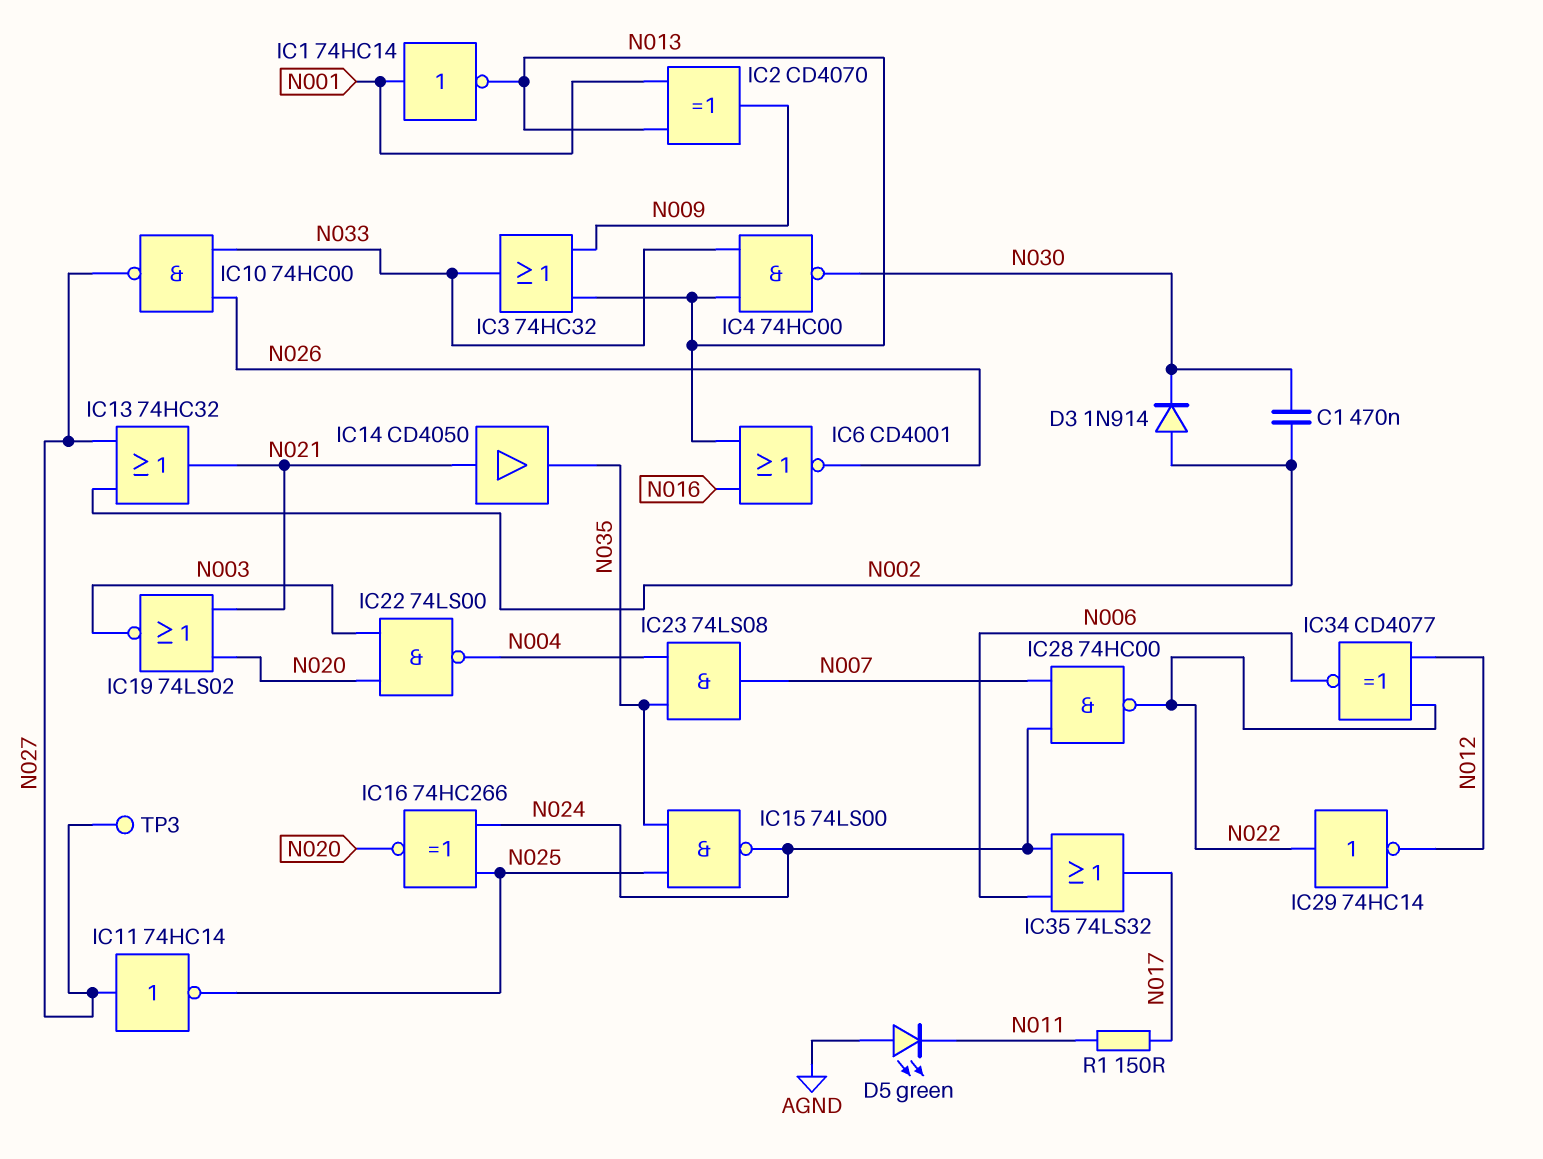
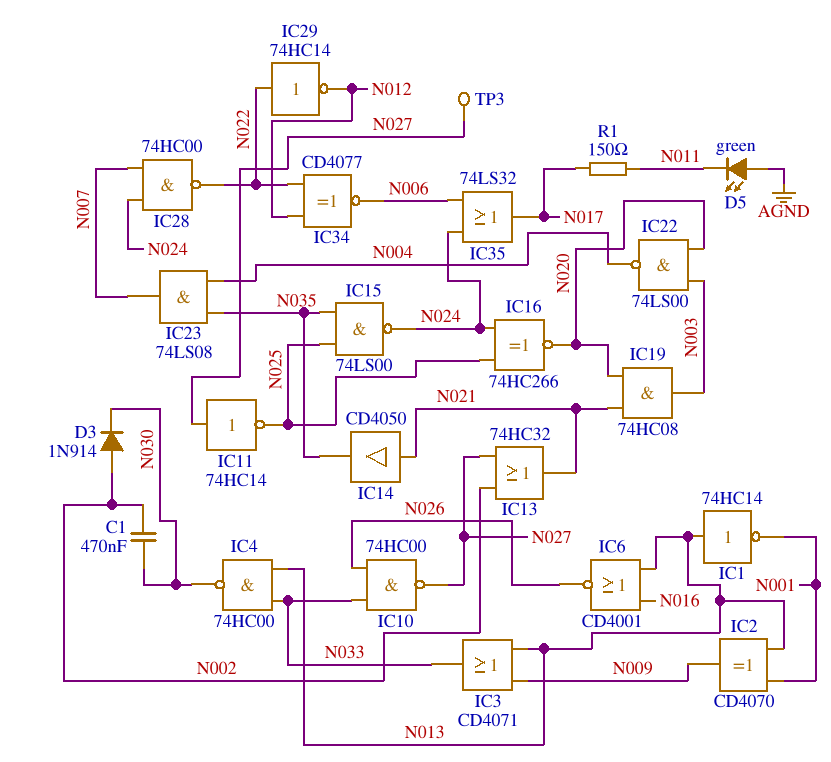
IC1: NOT 74HC14 (in N001, out N013) -> NOT 74HC14 (in N013, out N001)
IC3: OR 74HC32 (in N009, in N013, out N033) -> OR CD4071 (in N009, in N013, out N033)
IC19: NOR 74LS02 (in N020, in N021, out N003) -> AND 74HC08 (in N020, in N021, out N003)

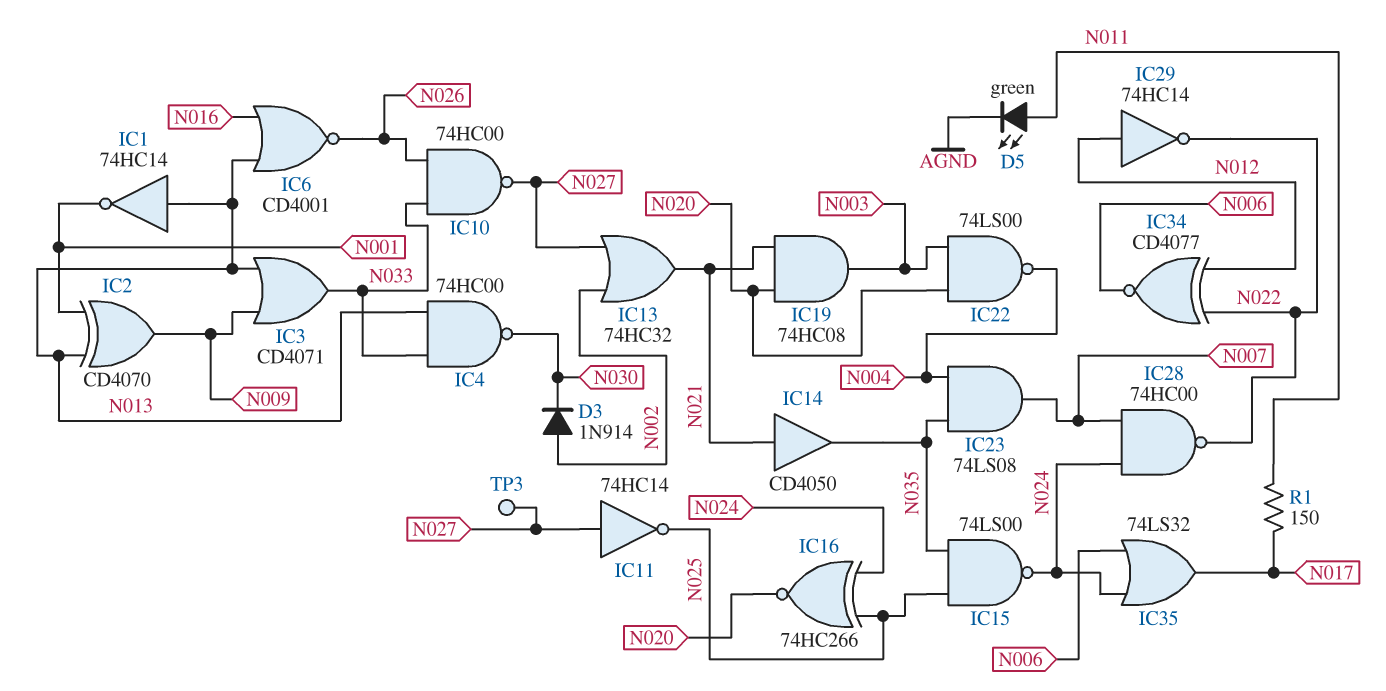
C1: 470nF (N002, N030) -> none
D5: LED green (A AGND, K N011) -> LED green (A N011, K AGND)
IC29: NOT 74HC14 (in N022, out N012) -> NOT 74HC14 (in N012, out N022)

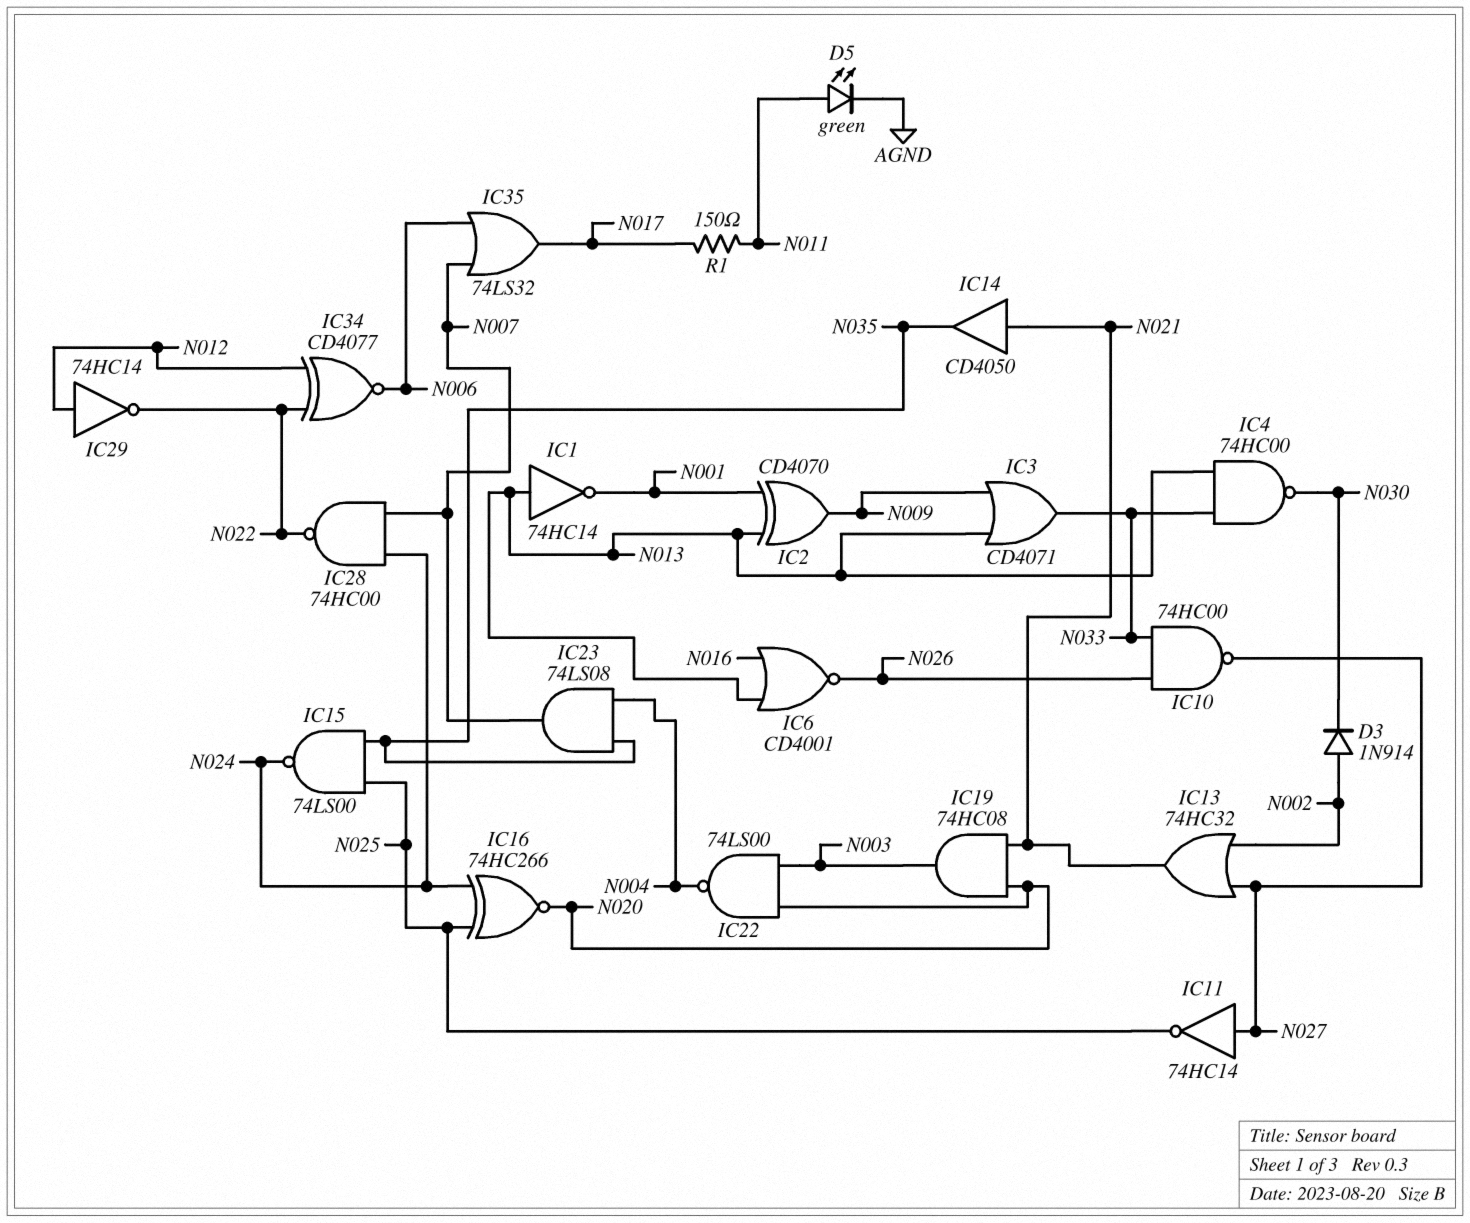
IC35: OR 74LS32 (in N006, in N024, out N017) -> OR 74LS32 (in N006, in N007, out N017)
TP3: test point (N027) -> none

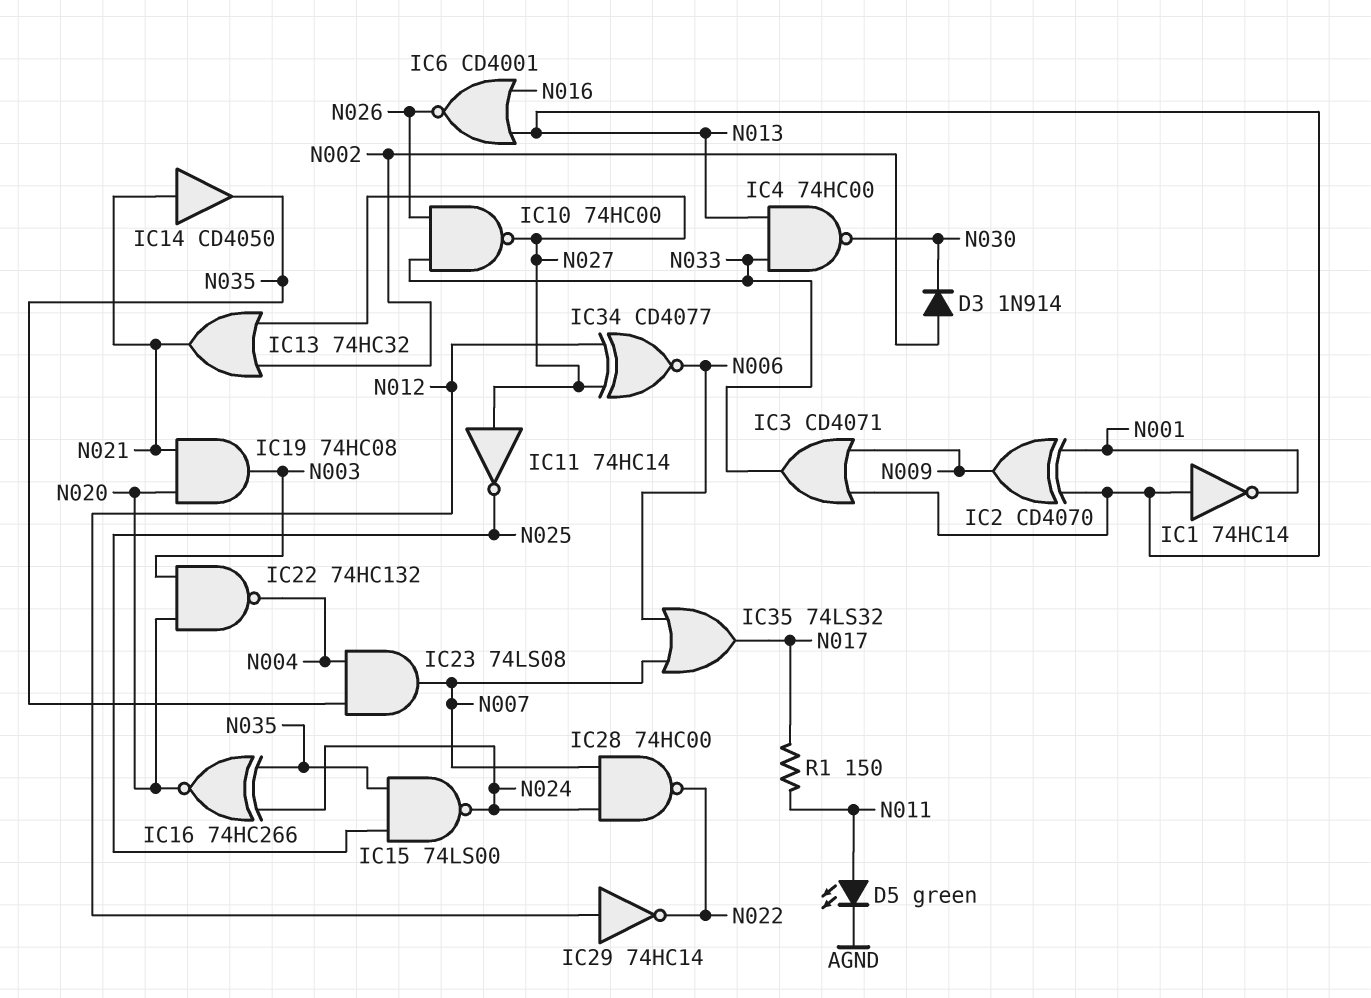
IC16: XNOR 74HC266 (in N024, in N025, out N020) -> XNOR 74HC266 (in N024, in N035, out N020)
IC22: NAND 74LS00 (in N003, in N020, out N004) -> NAND 74HC132 (in N003, in N020, out N004)
IC34: XNOR CD4077 (in N012, in N022, out N006) -> XNOR CD4077 (in N012, in N027, out N006)

